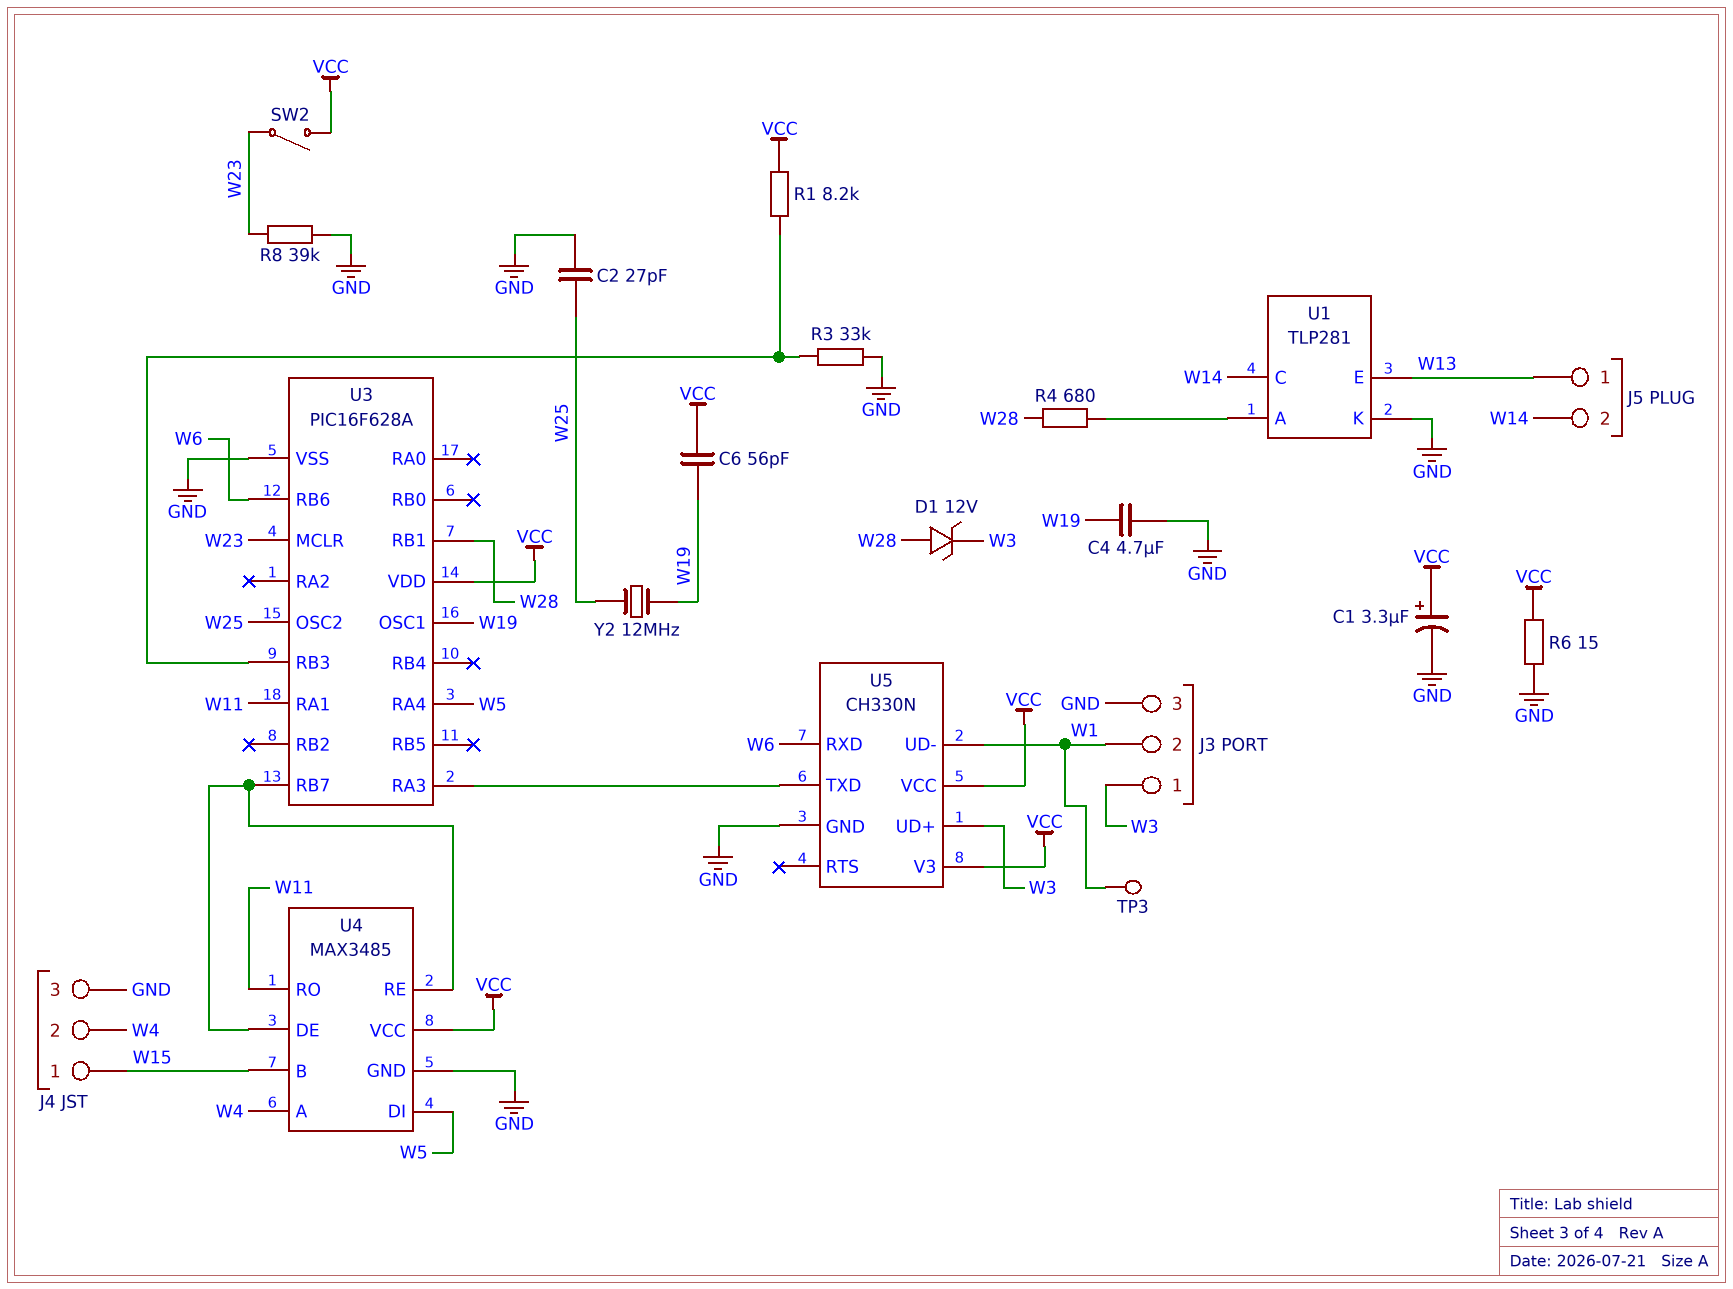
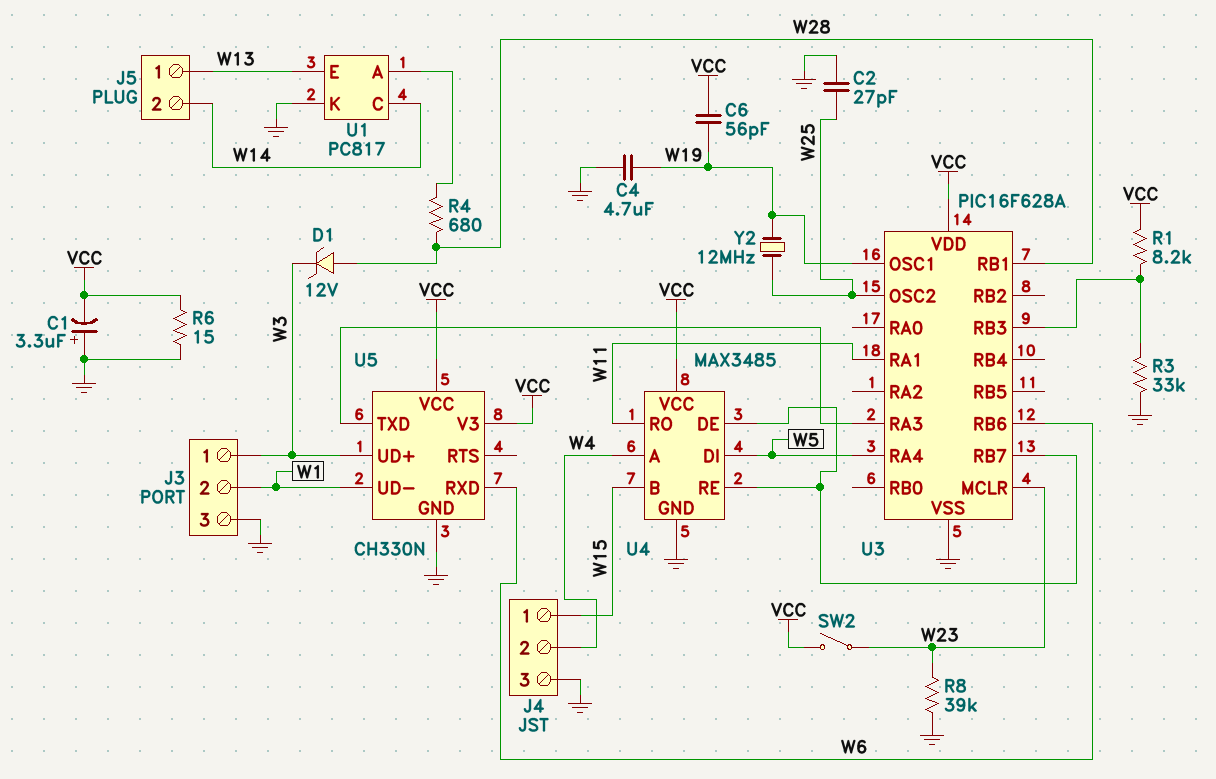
C1: 3.3uF (plus VCC, minus GND) -> 3.3uF (plus GND, minus VCC)
TP3: test point (W1) -> none
U1: TLP281 -> PC817

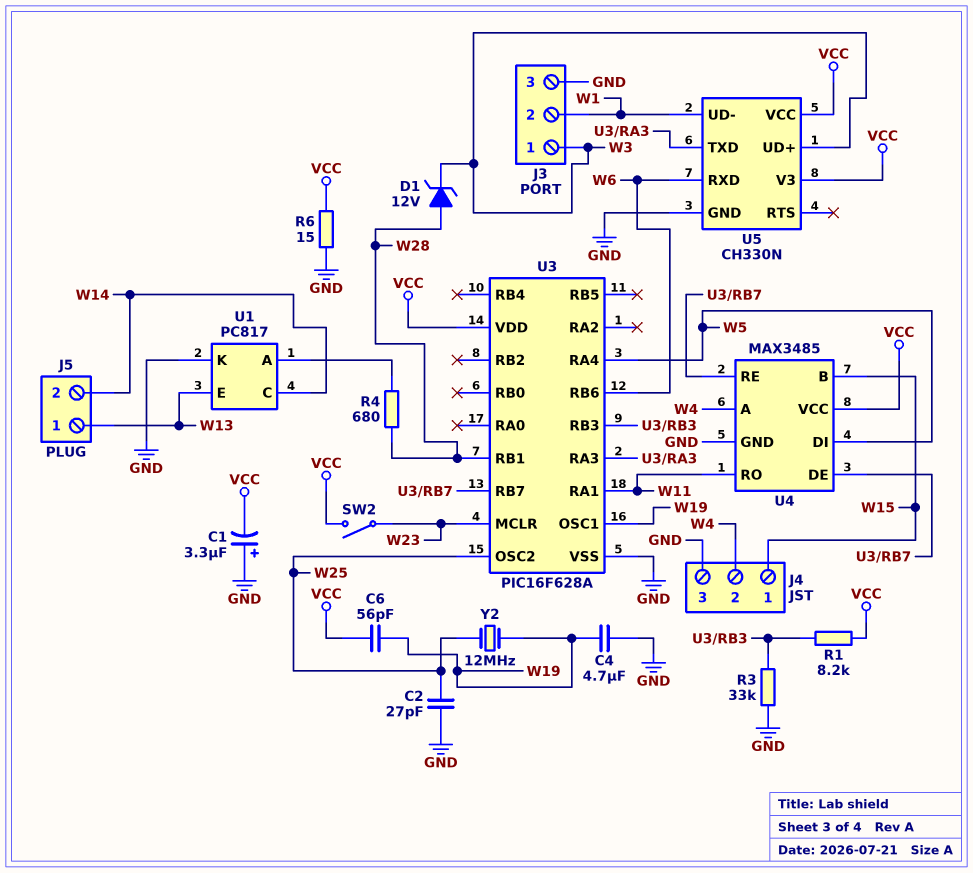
R8: 39k (GND, W23) -> none

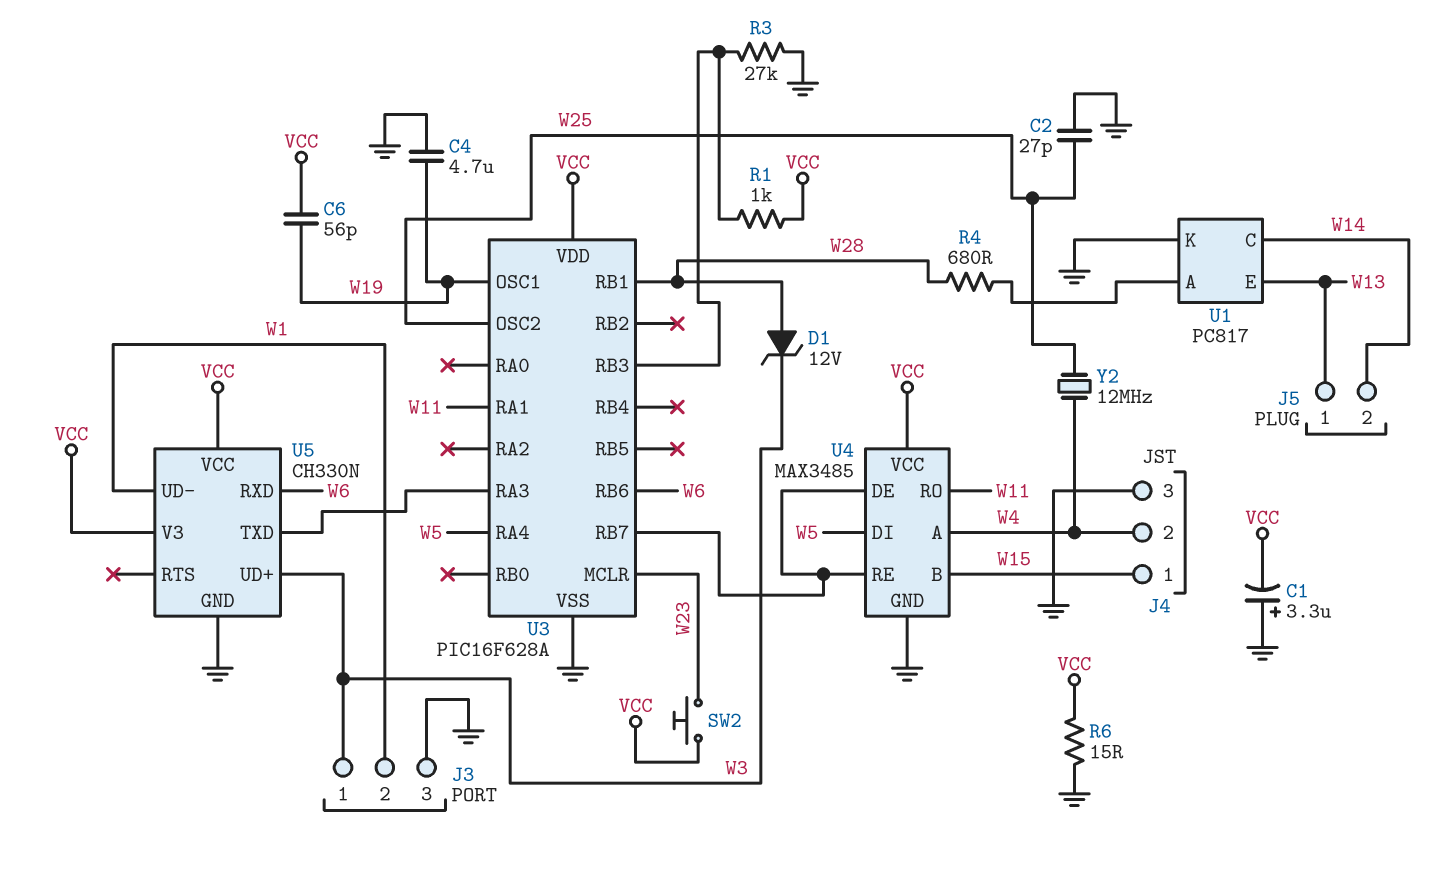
R1: 8.2k (U3/RB3, VCC) -> 1k (U3/RB3, VCC)
R3: 33k (GND, U3/RB3) -> 27k (GND, U3/RB3)
SW2: switch (VCC, W23) -> button (VCC, W23)
Y2: 12MHz (W19, W25) -> 12MHz (W4, W25)

